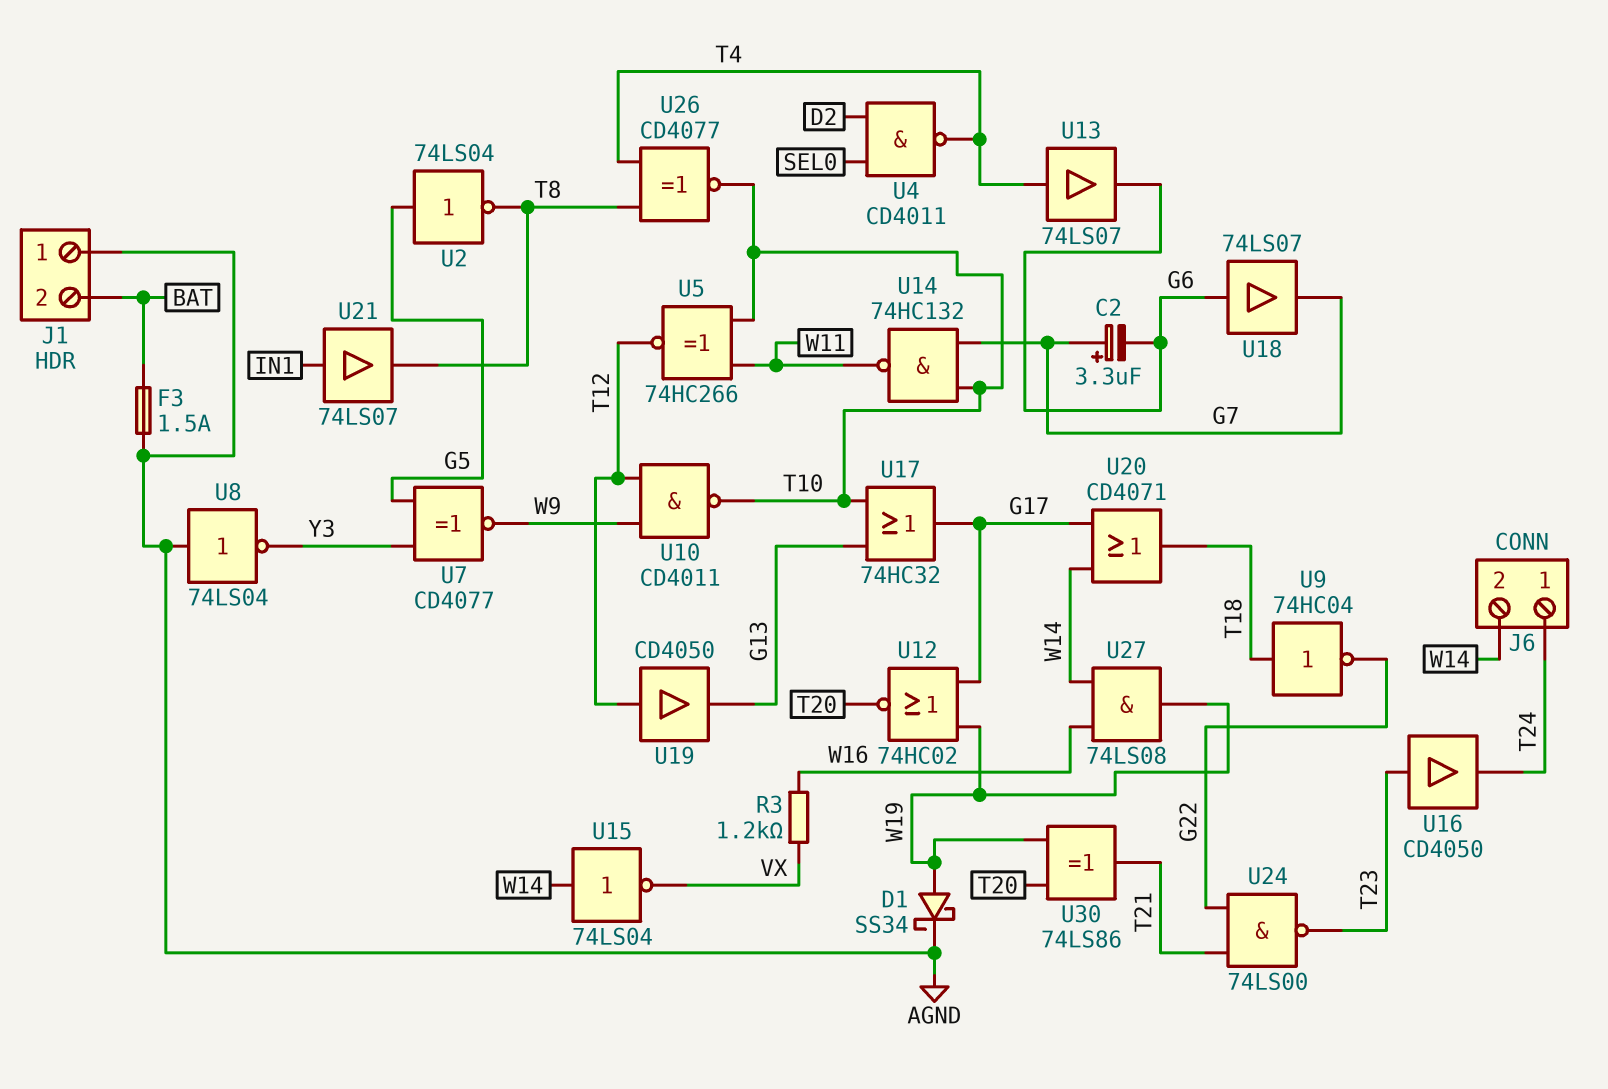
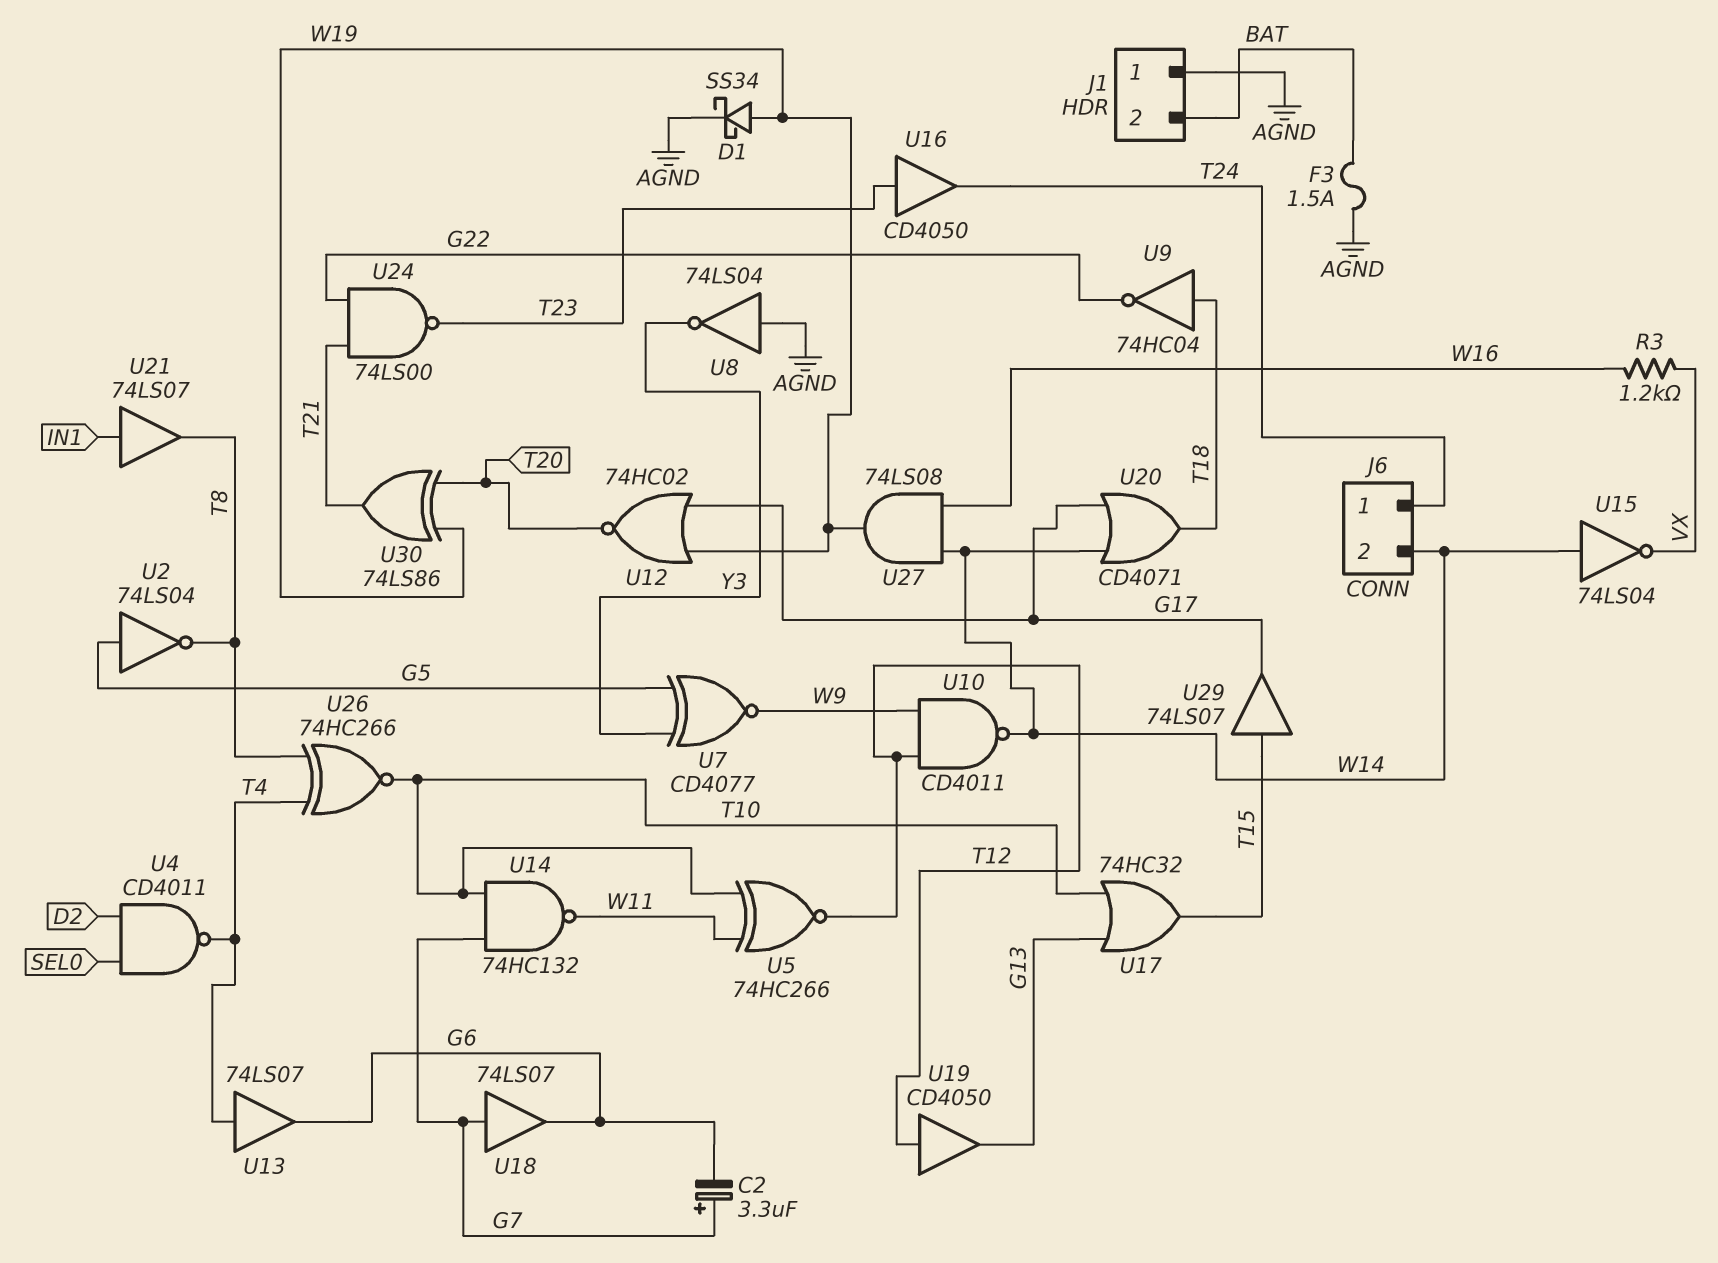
U10: NAND CD4011 (in T12, in W9, out T10) -> NAND CD4011 (in T12, in W9, out W14)
U17: OR 74HC32 (in G13, in T10, out G17) -> OR 74HC32 (in G13, in T10, out T15)
U18: buffer 74LS07 (in G6, out G7) -> buffer 74LS07 (in G7, out G6)
U26: XNOR CD4077 (in T4, in T8, out T10) -> XNOR 74HC266 (in T4, in T8, out T10)
U29: none -> buffer 74LS07 (in T15, out G17)

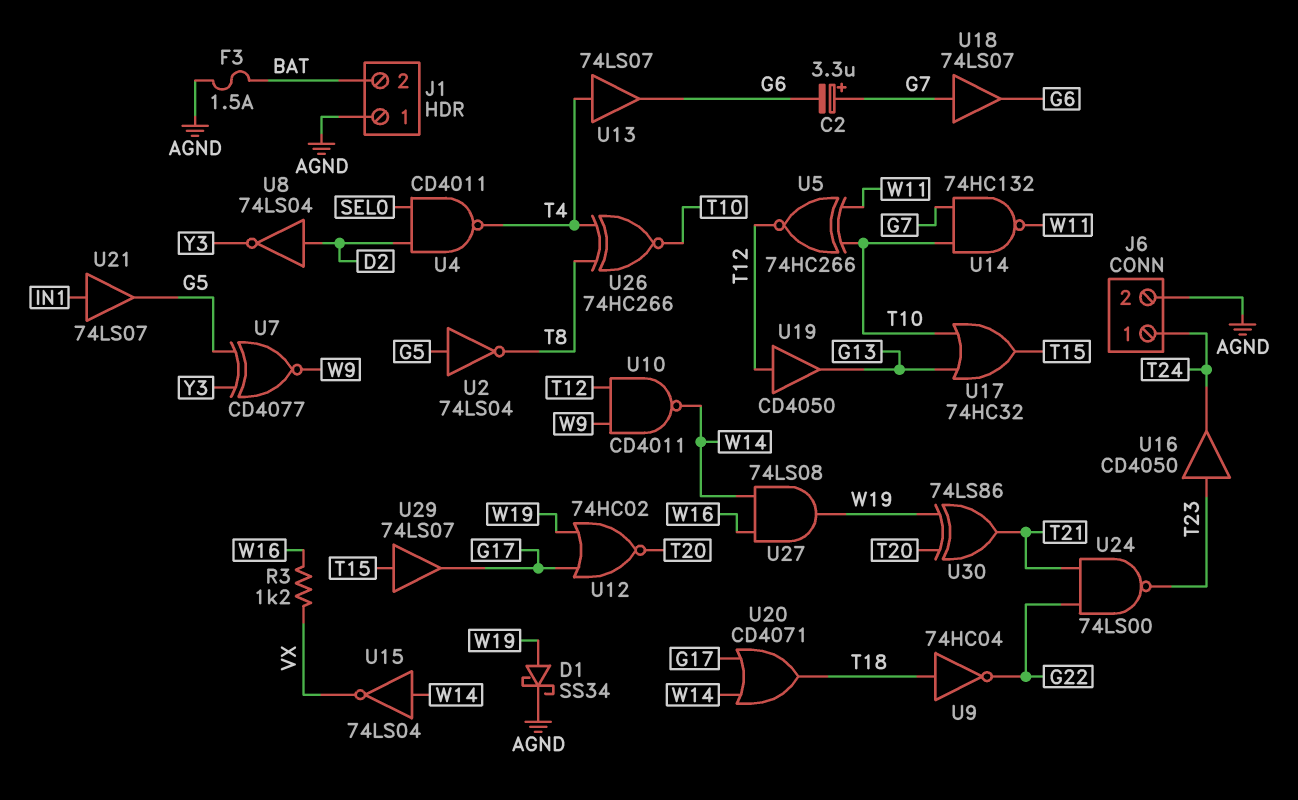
J6 pin 2: W14 -> AGND
U8: NOT 74LS04 (in AGND, out Y3) -> NOT 74LS04 (in D2, out Y3)
U21: buffer 74LS07 (in IN1, out T8) -> buffer 74LS07 (in IN1, out G5)

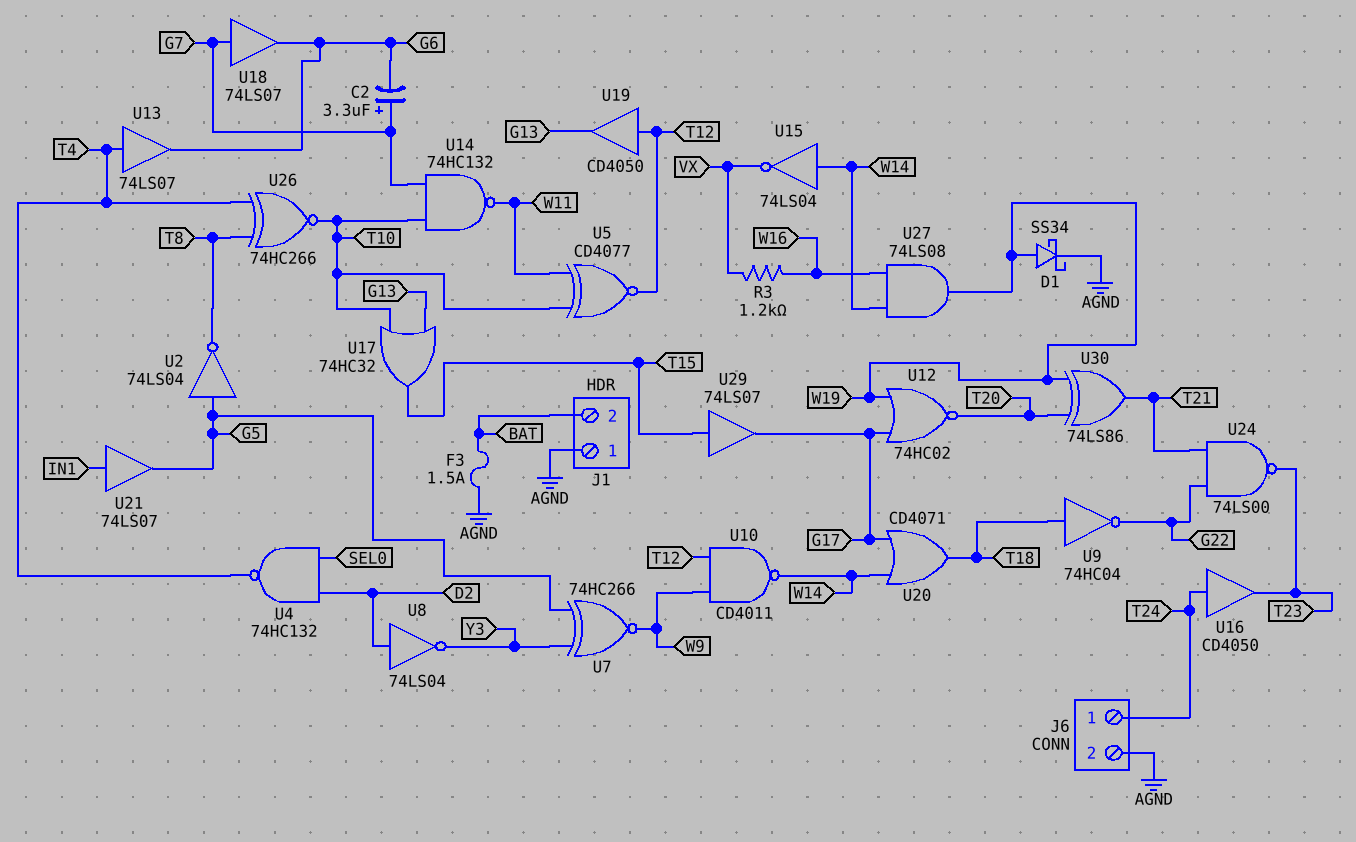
U4: NAND CD4011 (in D2, in SEL0, out T4) -> NAND 74HC132 (in D2, in SEL0, out T4)
U5: XNOR 74HC266 (in T10, in W11, out T12) -> XNOR CD4077 (in T10, in W11, out T12)
U7: XNOR CD4077 (in G5, in Y3, out W9) -> XNOR 74HC266 (in G5, in Y3, out W9)
U16: buffer CD4050 (in T23, out T24) -> buffer CD4050 (in T24, out T23)

